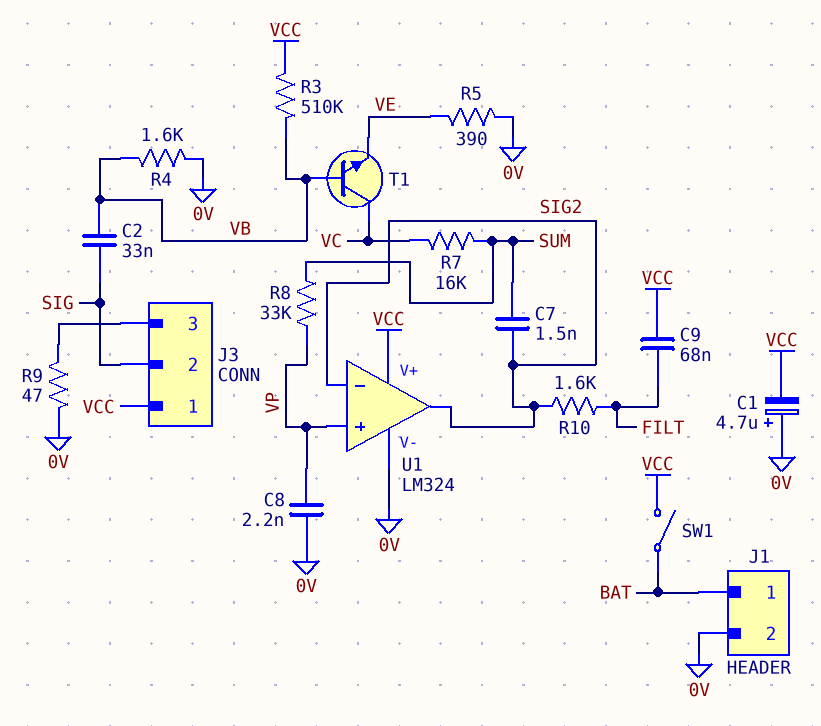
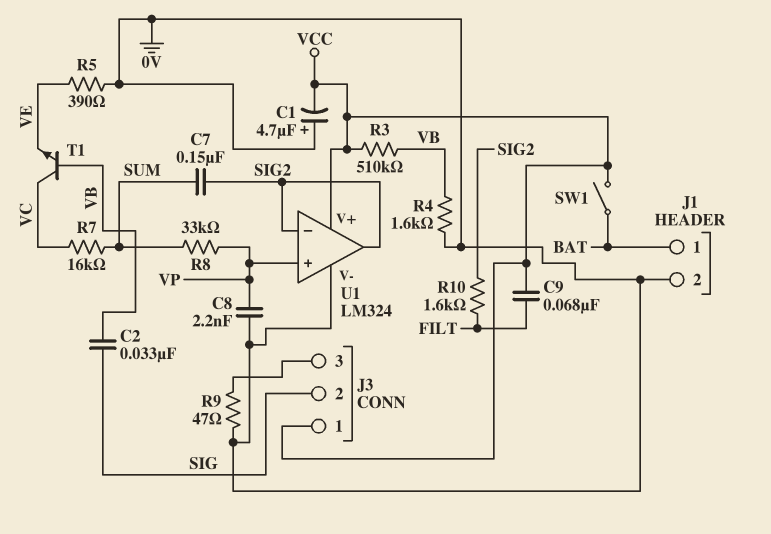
C7: 1.5nF (SIG2, SUM) -> 150nF (SIG2, SUM)

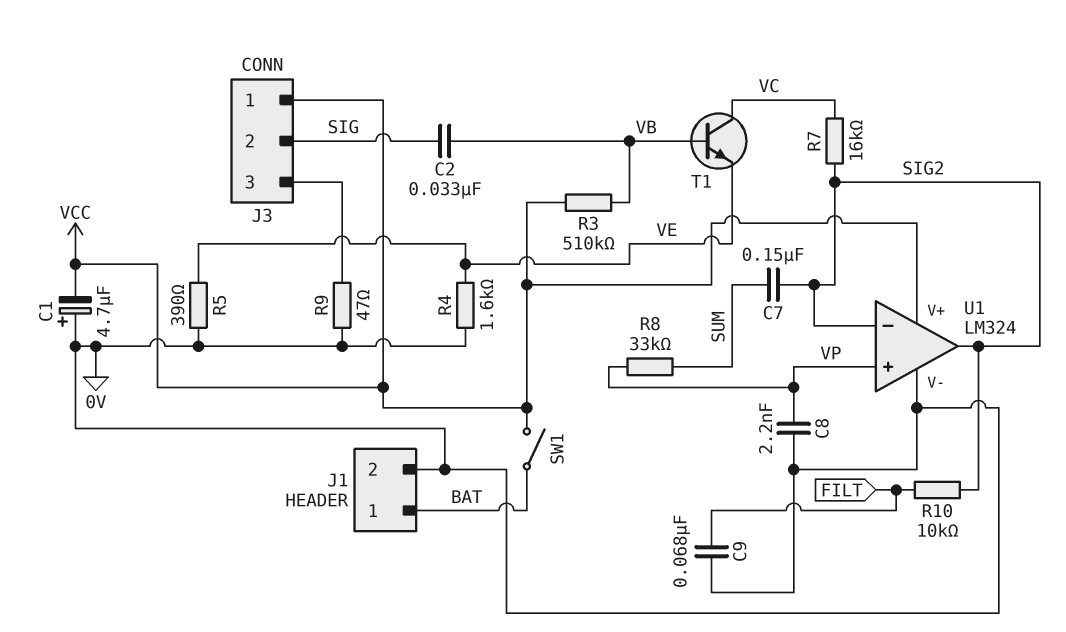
C9: 68nF (FILT, VCC) -> 68nF (0V, FILT)
R4: 1.6k (0V, VB) -> 1.6k (0V, VE)
R7: 16k (SUM, VC) -> 16k (SIG2, VC)
R10: 1.6k (FILT, SIG2) -> 10k (FILT, SIG2)

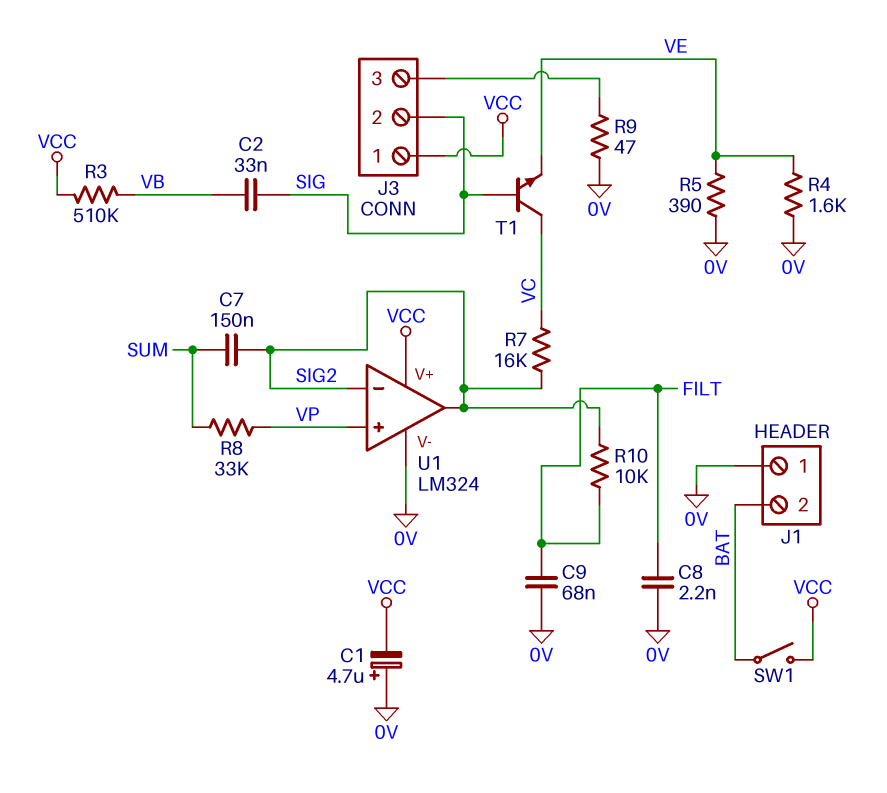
C8: 2.2nF (0V, VP) -> 2.2nF (0V, FILT)
J1 pin 1: BAT -> 0V
J1 pin 2: 0V -> BAT
T1: NPN (B VB, C VC, E VE) -> NPN (B SIG, C VC, E VE)

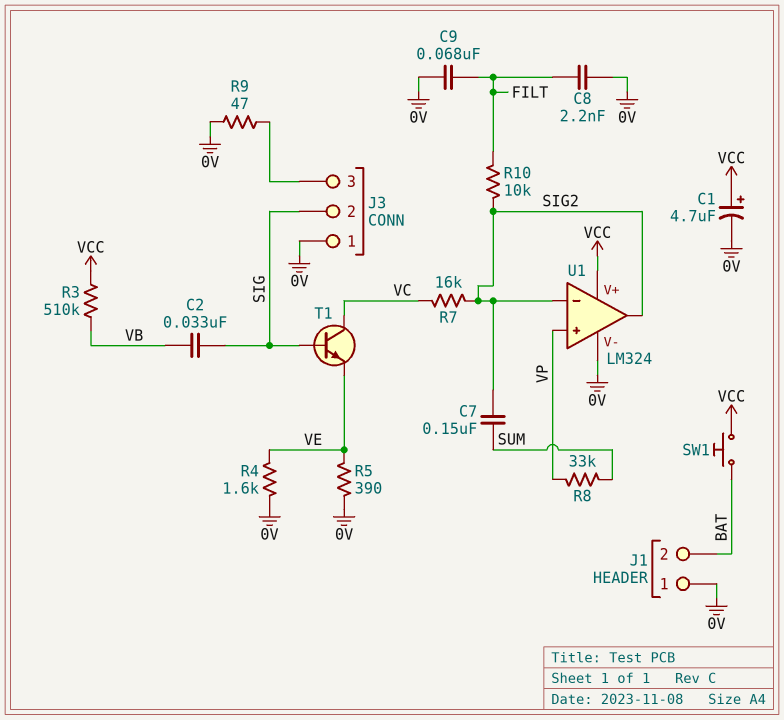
C1: 4.7uF (plus 0V, minus VCC) -> 4.7uF (plus VCC, minus 0V)
J3 pin 1: VCC -> 0V
SW1: switch (BAT, VCC) -> button (BAT, VCC)

